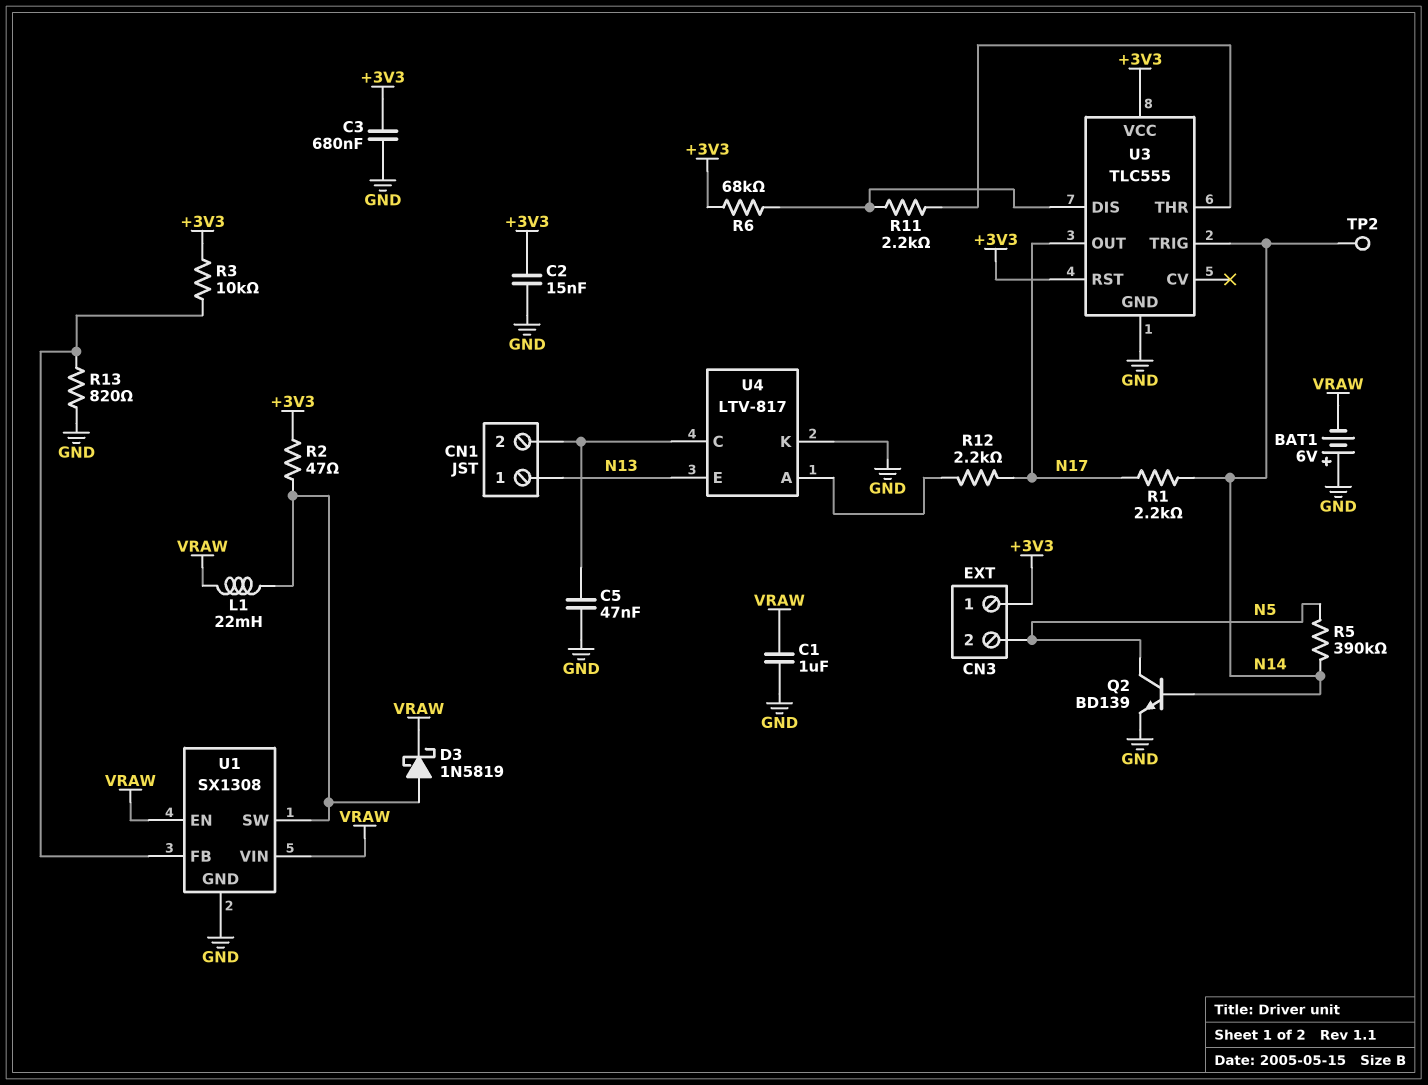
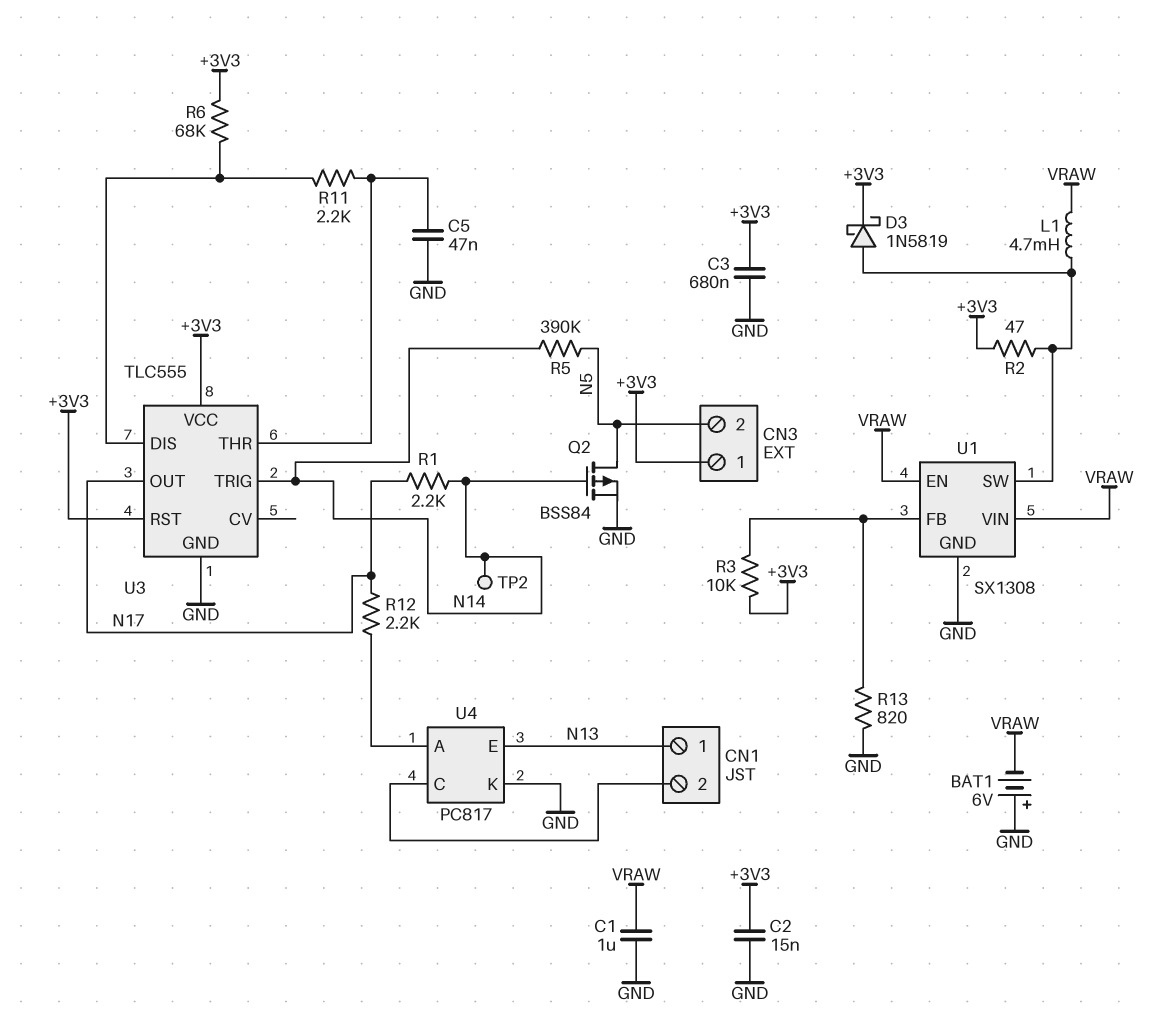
C5: 47nF (CN1/2, GND) -> 47nF (GND, U3/THR)
D3: schottky 1N5819 (A U1/SW, K VRAW) -> schottky 1N5819 (A U1/SW, K +3V3)
L1: 22mH (U1/SW, VRAW) -> 4.7mH (U1/SW, VRAW)
Q2: NPN BD139 (B N14, C N5, E GND) -> PMOS BSS84 (G N14, D N5, S GND)
U4: LTV-817 -> PC817

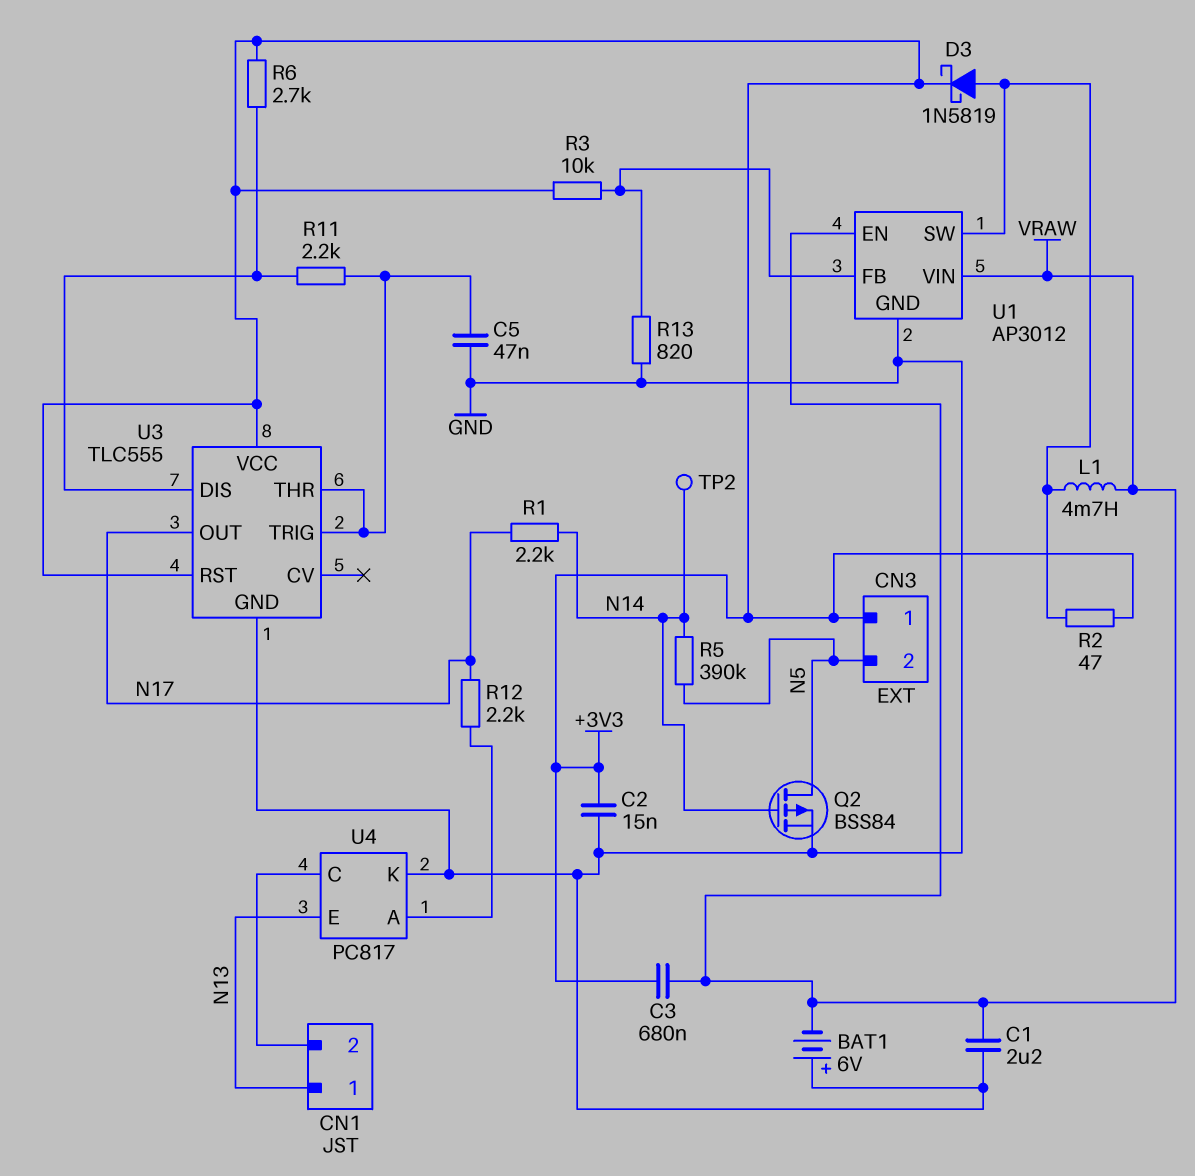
C1: 1uF (GND, VRAW) -> 2.2uF (GND, VRAW)
C3: 680nF (+3V3, GND) -> 680nF (+3V3, VRAW)
R6: 68k (+3V3, U3/DIS) -> 2.7k (+3V3, U3/DIS)
U1: SX1308 -> AP3012
U3 pin TRIG: N14 -> U3/THR

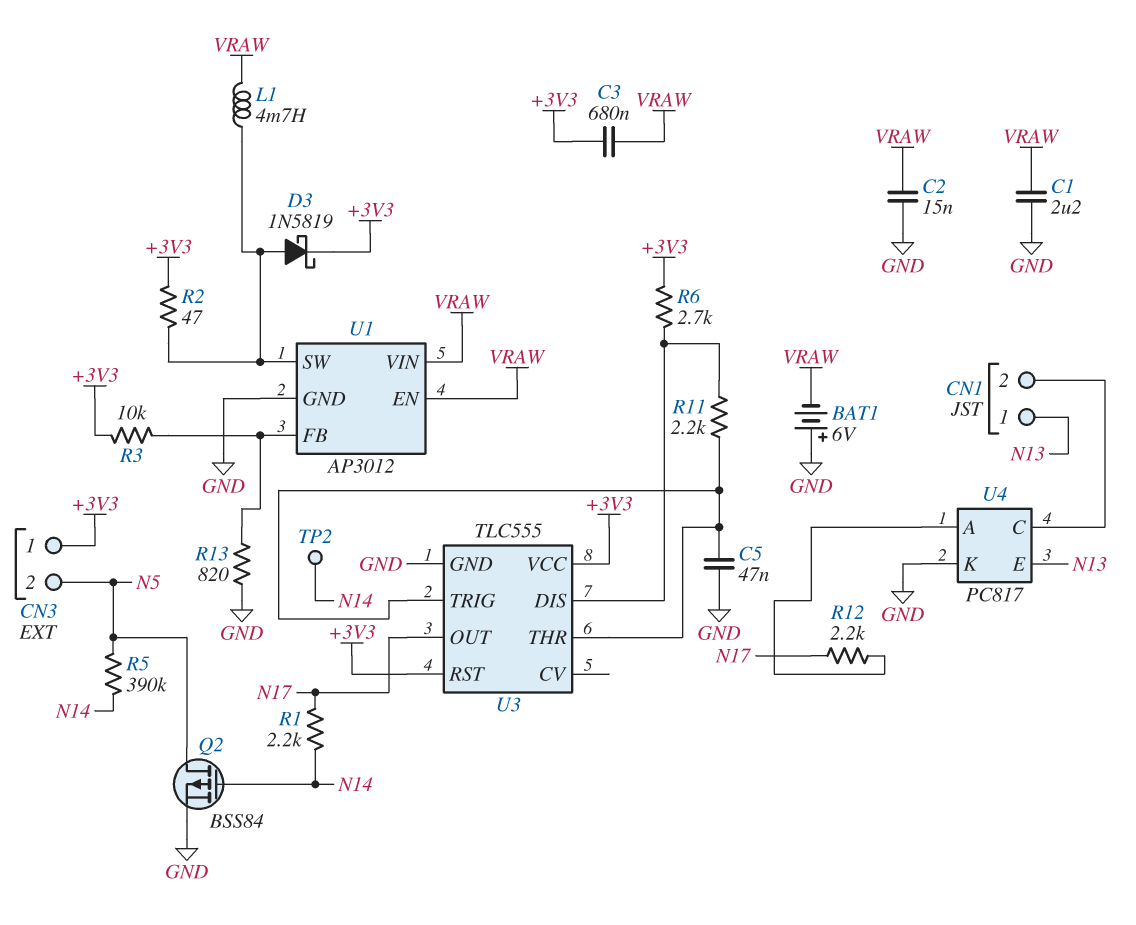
C2: 15nF (+3V3, GND) -> 15nF (GND, VRAW)

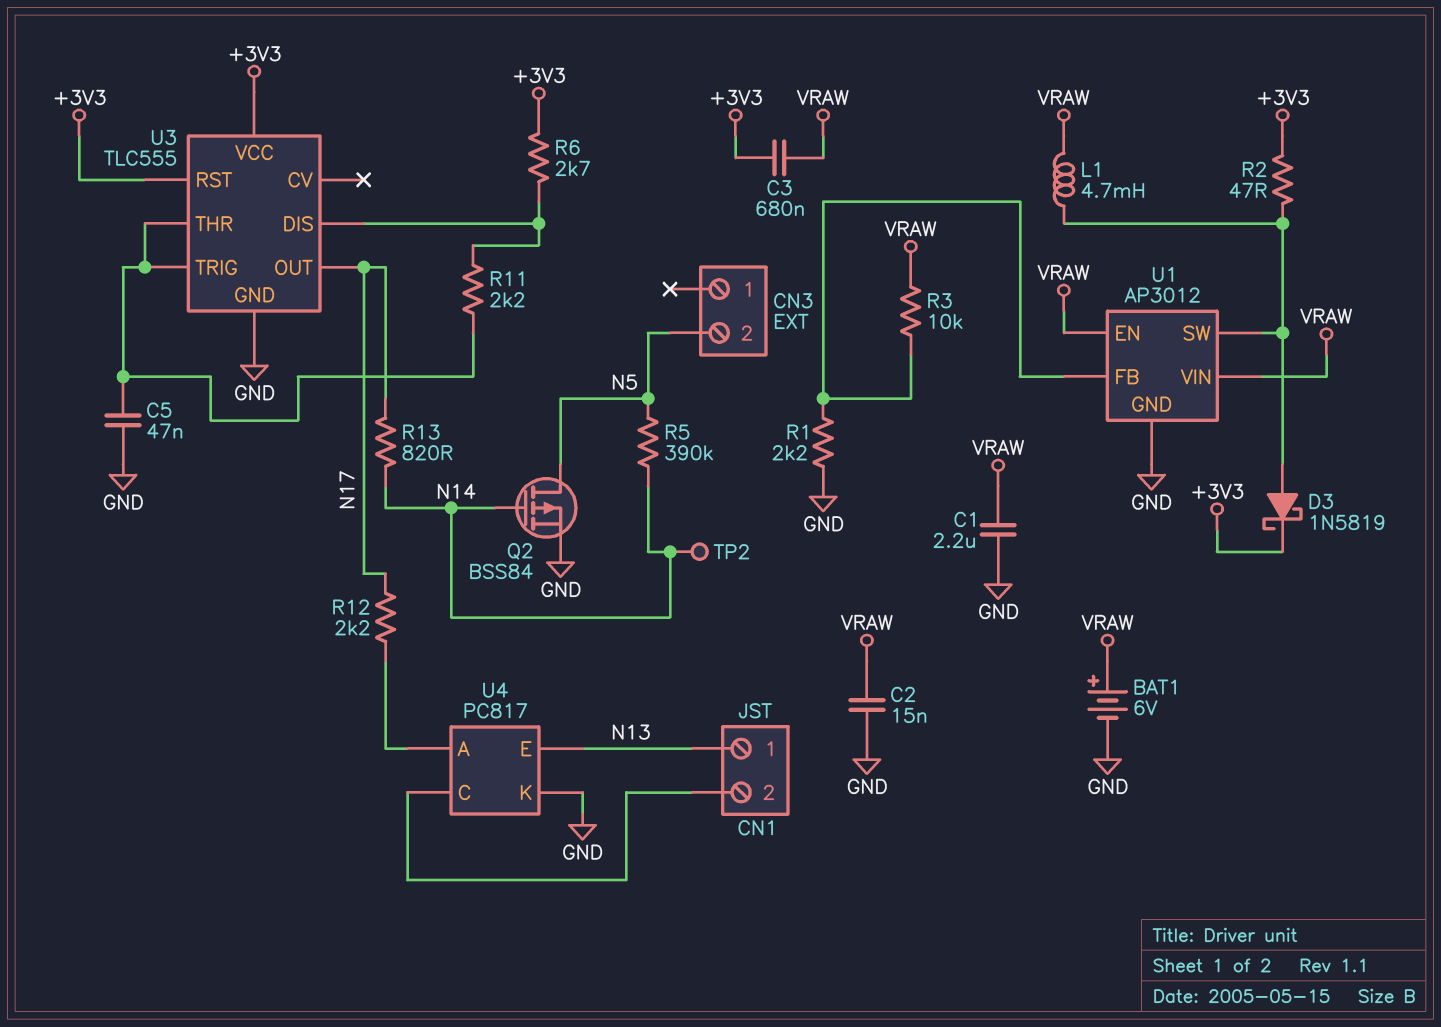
BAT1: 6V (plus GND, minus VRAW) -> 6V (plus VRAW, minus GND)
CN3 pin 1: +3V3 -> none
R1: 2.2k (N14, N17) -> 2.2k (GND, U1/FB)
R3: 10k (+3V3, U1/FB) -> 10k (U1/FB, VRAW)
R13: 820 (GND, U1/FB) -> 820 (N14, N17)

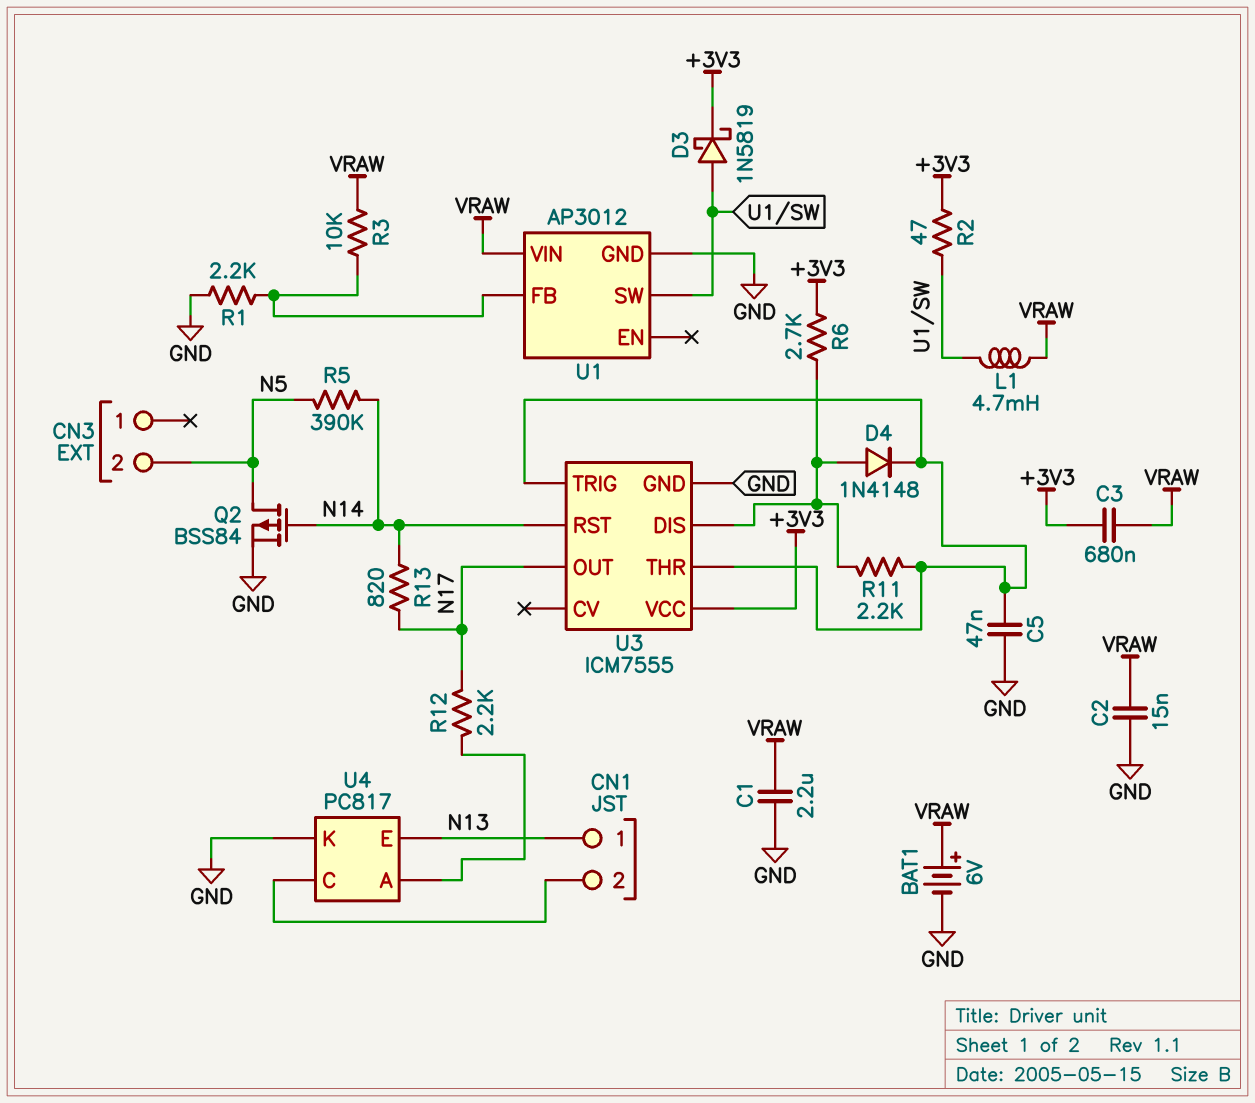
D4: none -> diode 1N4148 (A U3/DIS, K U3/THR)
TP2: test point (N14) -> none
U1 pin EN: VRAW -> none
U3: TLC555 -> ICM7555
U3 pin RST: +3V3 -> N14

